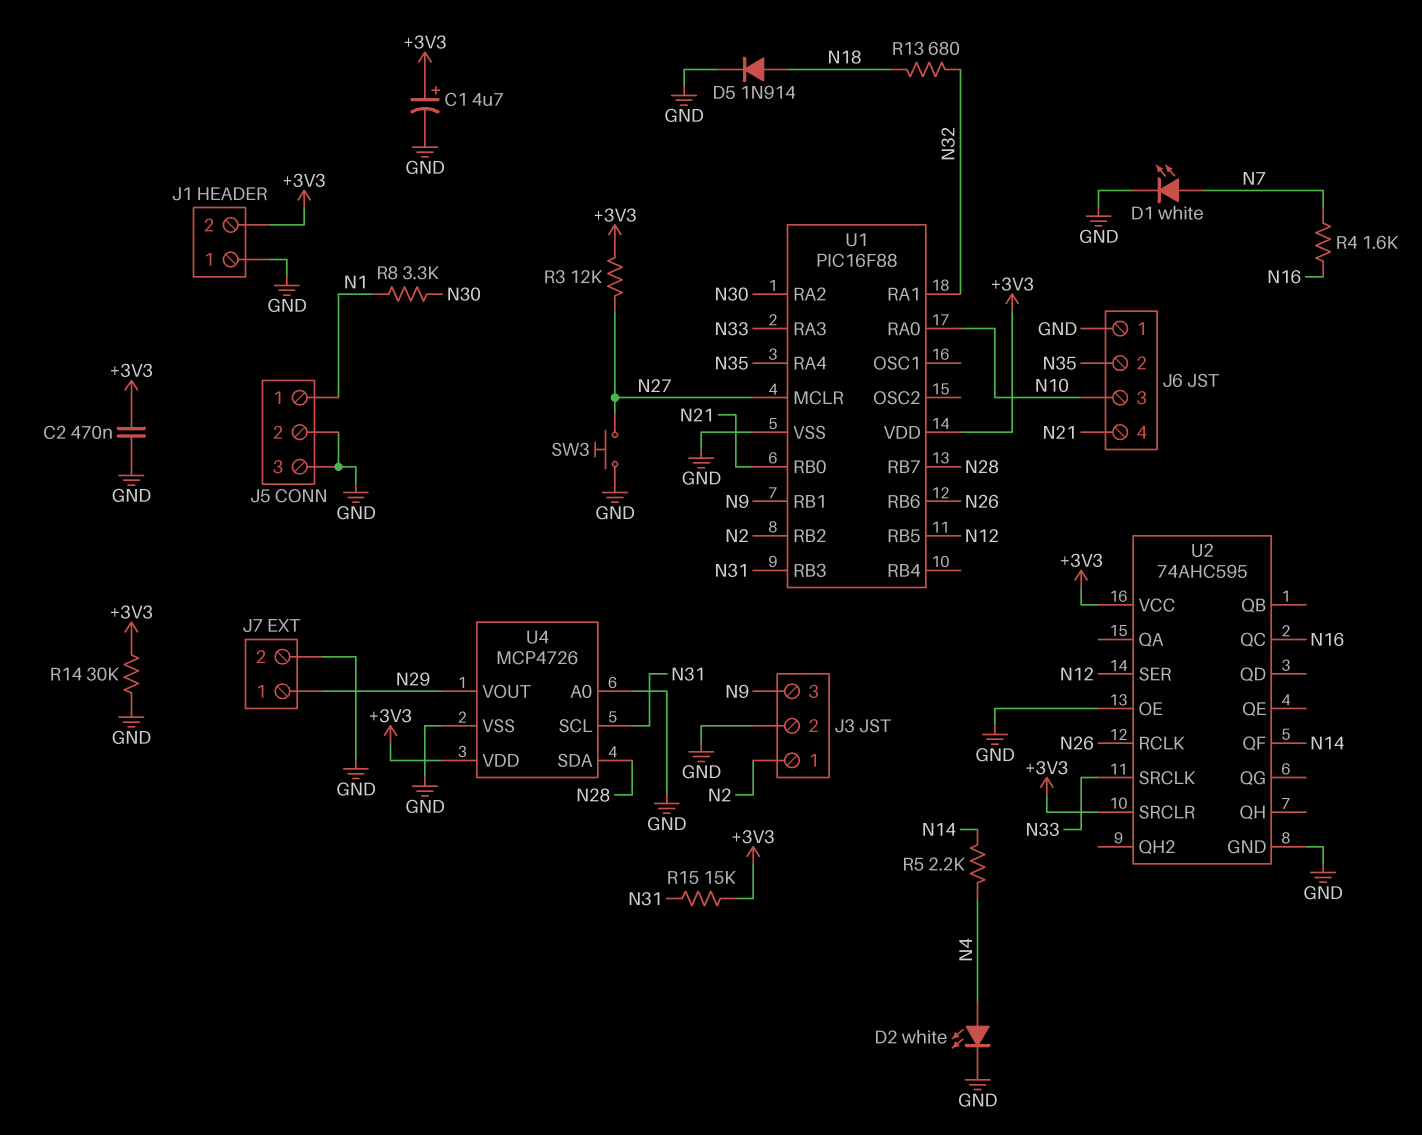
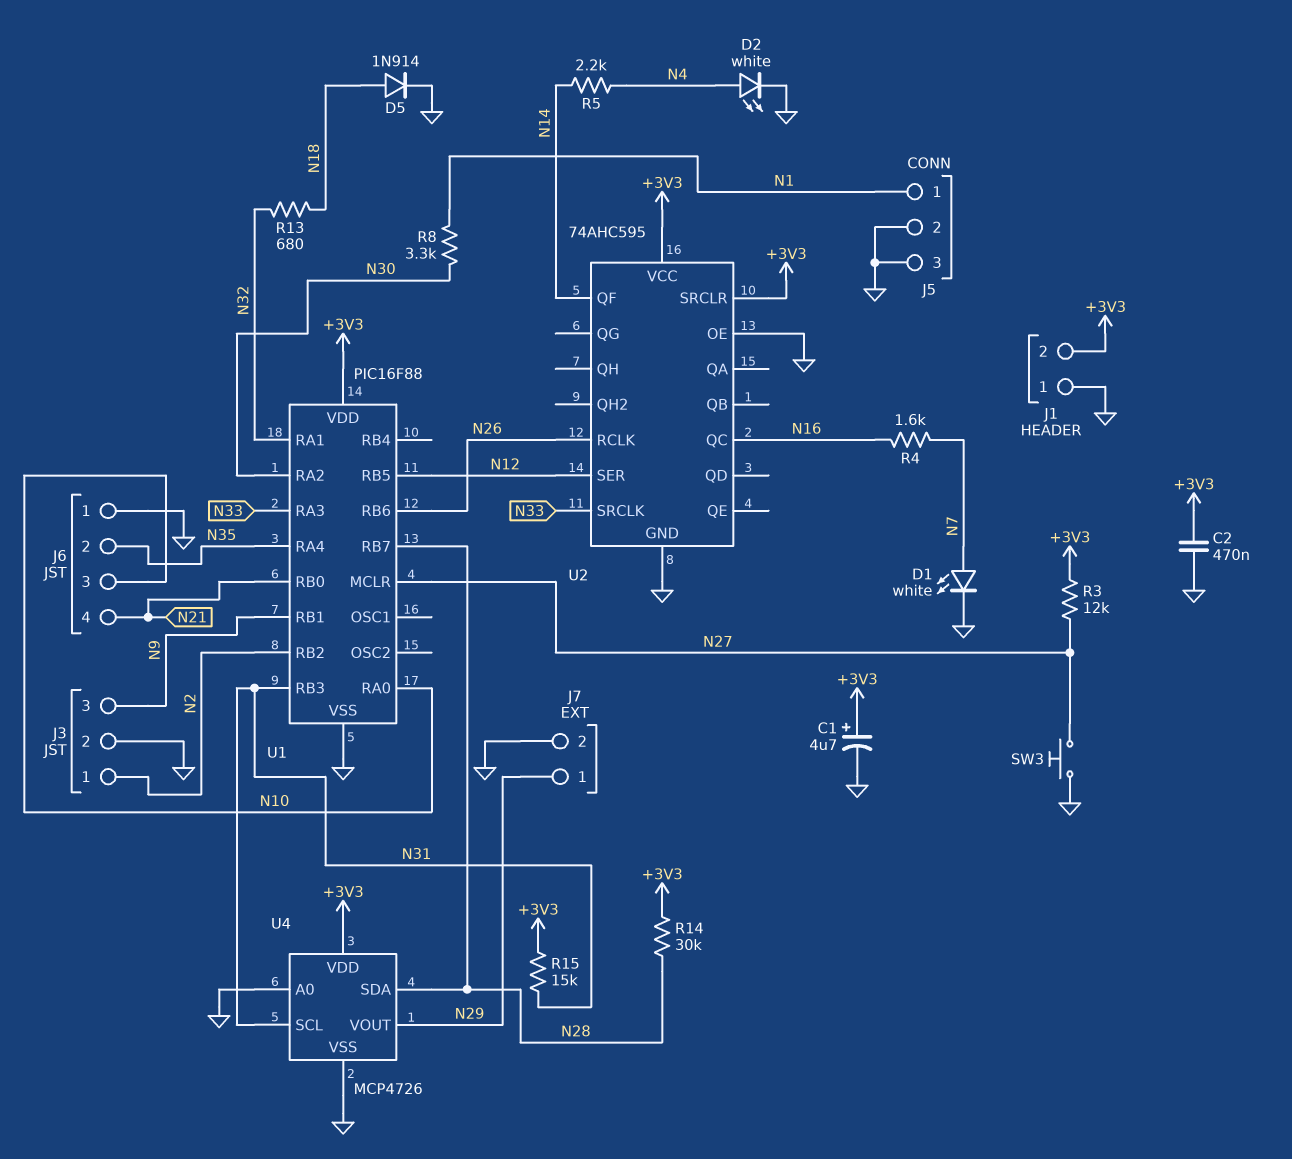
R14: 30k (+3V3, GND) -> 30k (+3V3, N28)

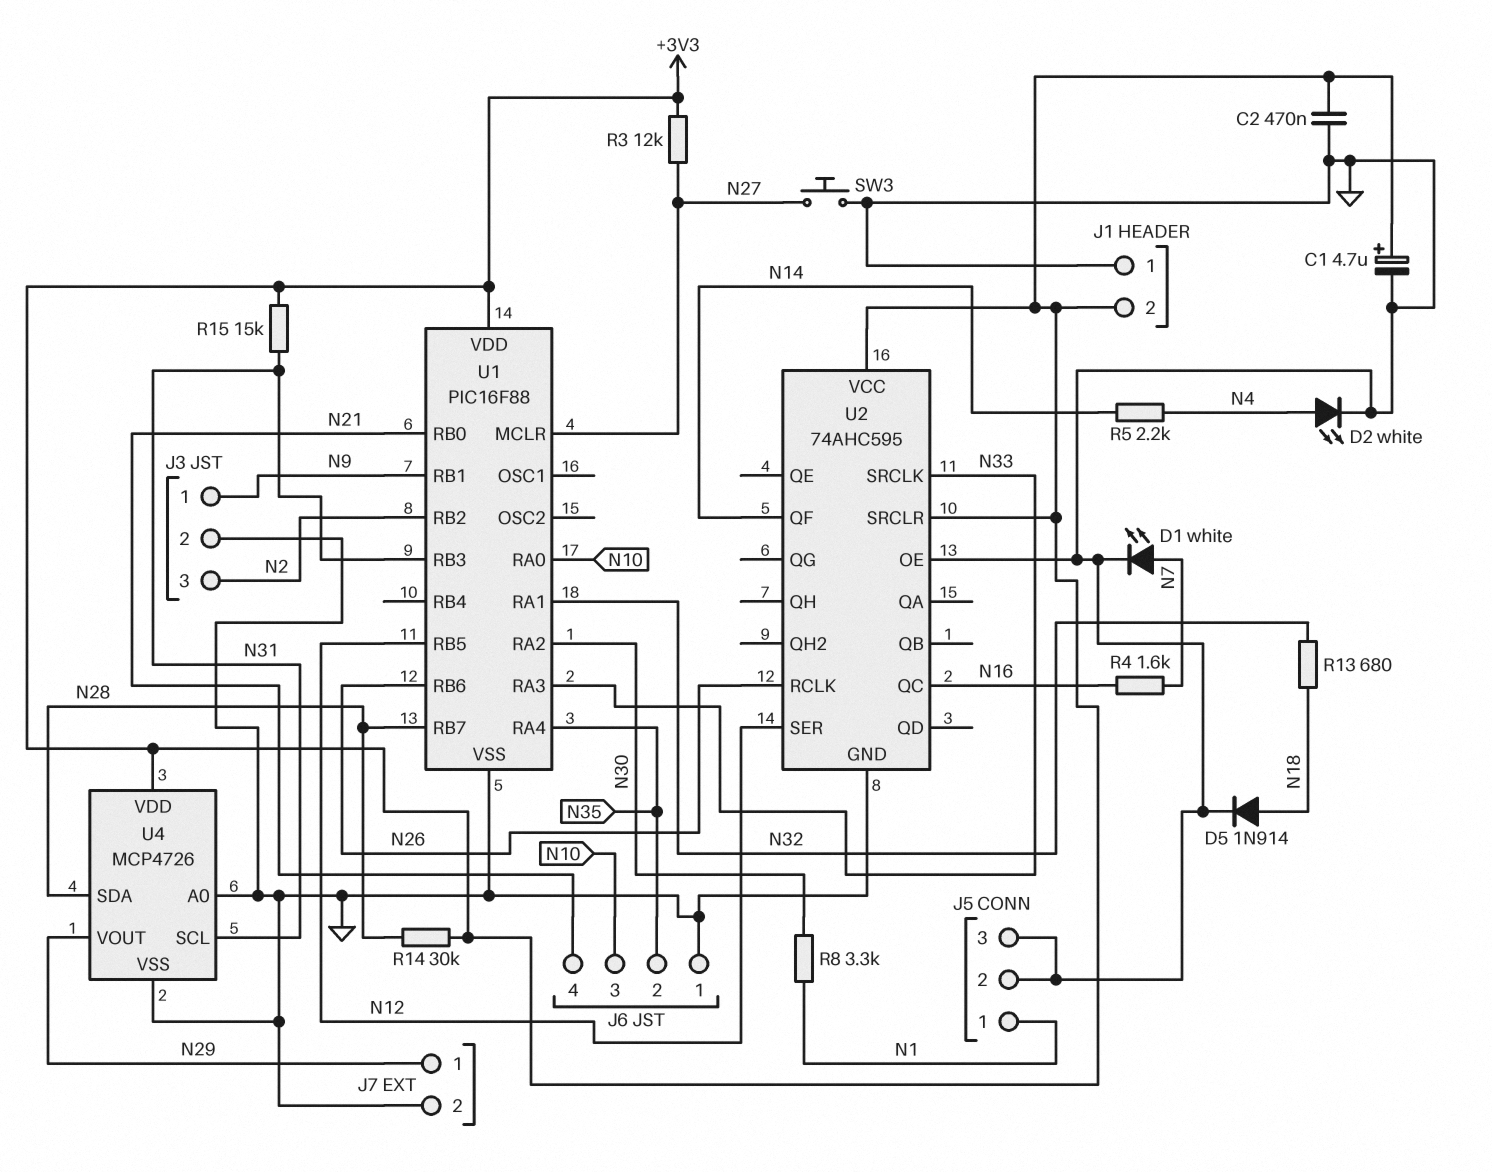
J3 pin 1: N2 -> N9
J3 pin 3: N9 -> N2

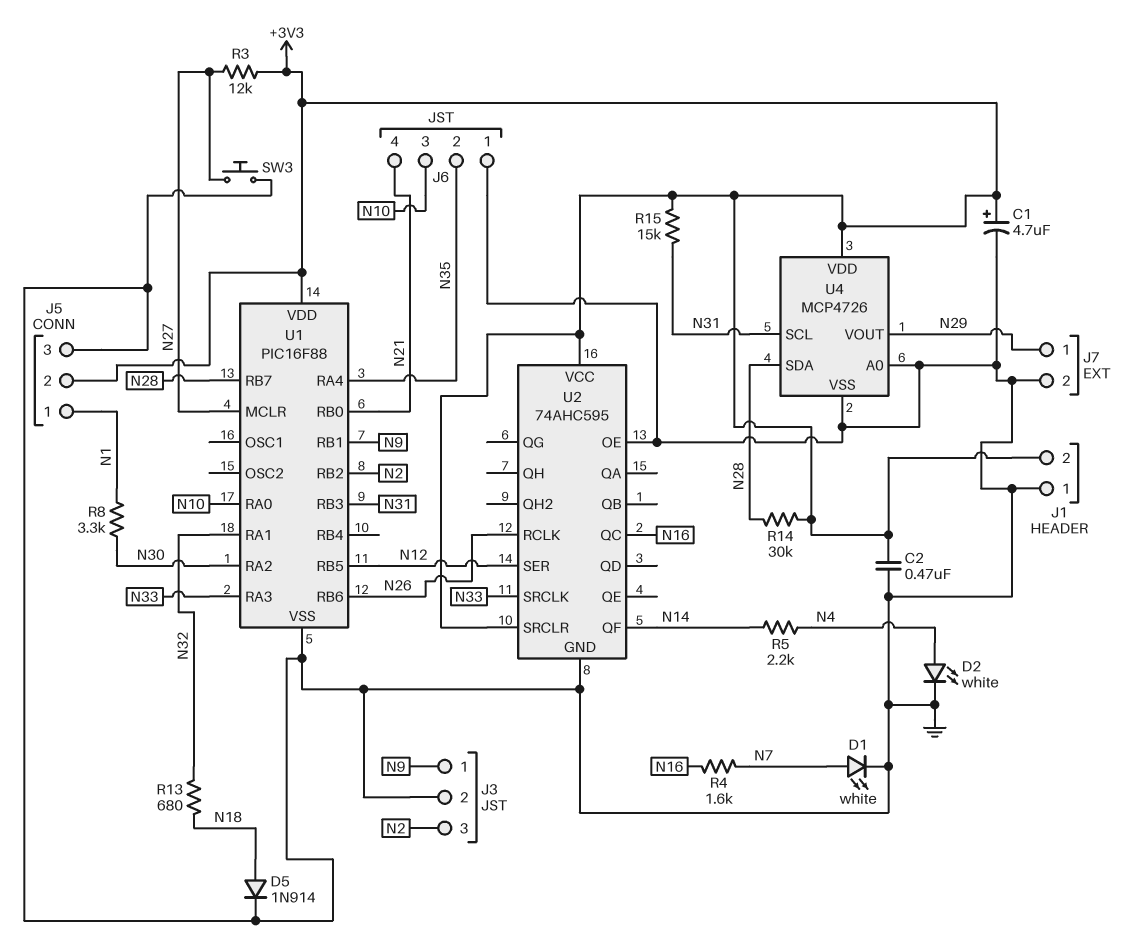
J5 pin 2: GND -> +3V3

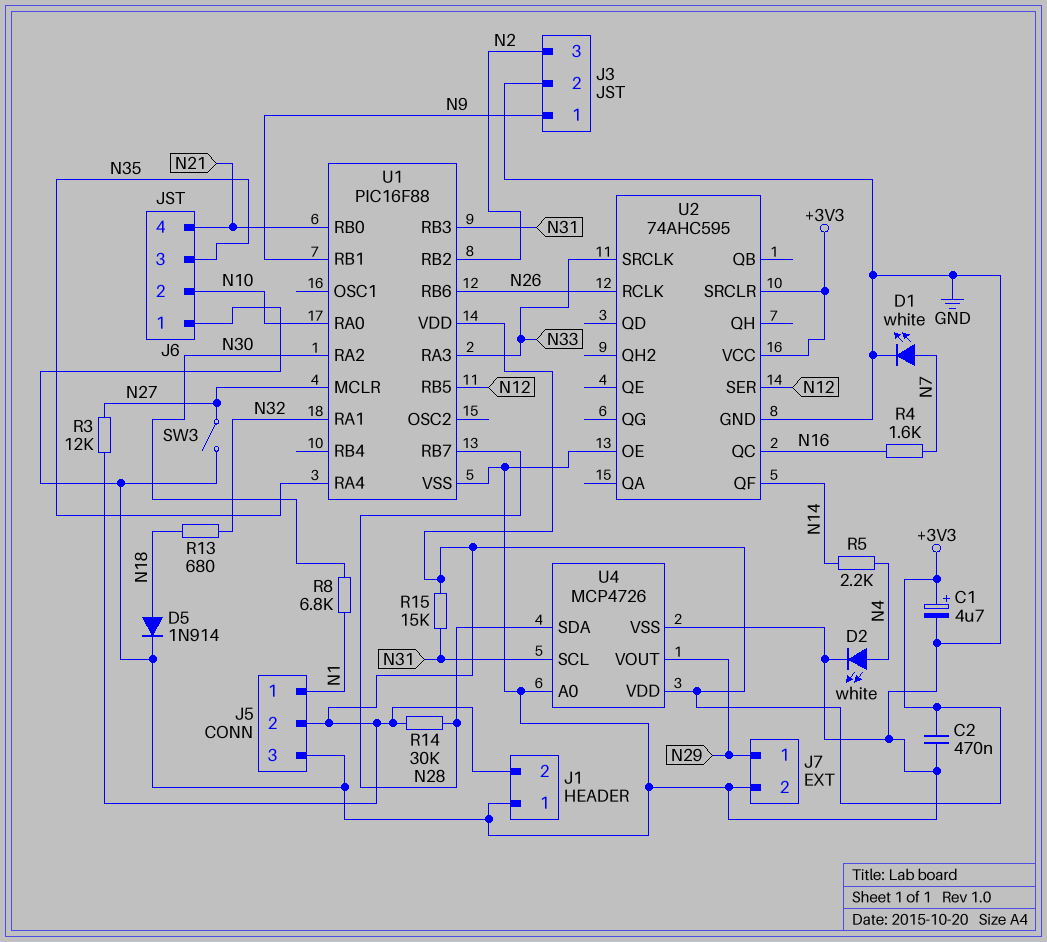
J6 pin 2: N35 -> N10
J6 pin 3: N10 -> N35
R8: 3.3k (N1, N30) -> 6.8k (N1, N30)
SW3: button (GND, N27) -> switch (GND, N27)

